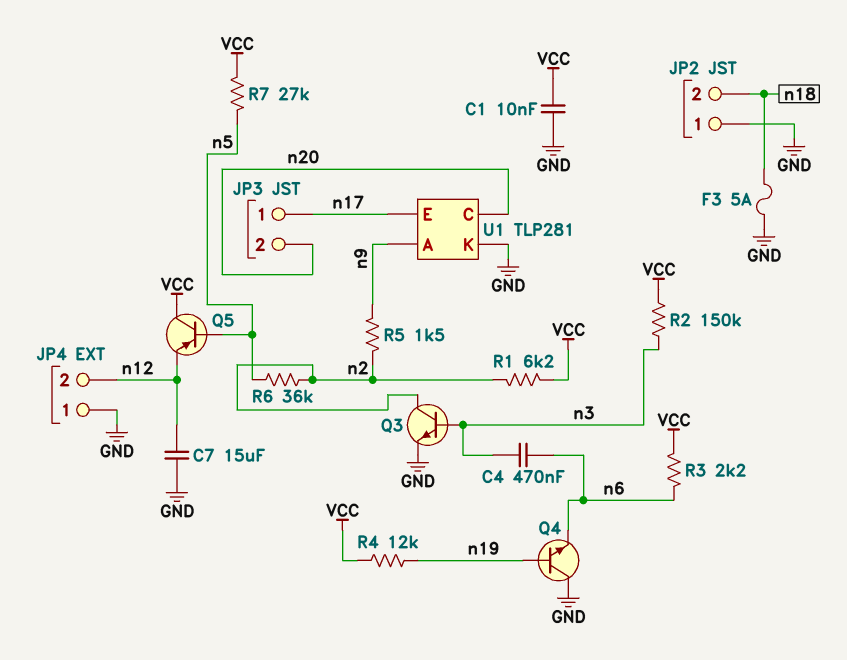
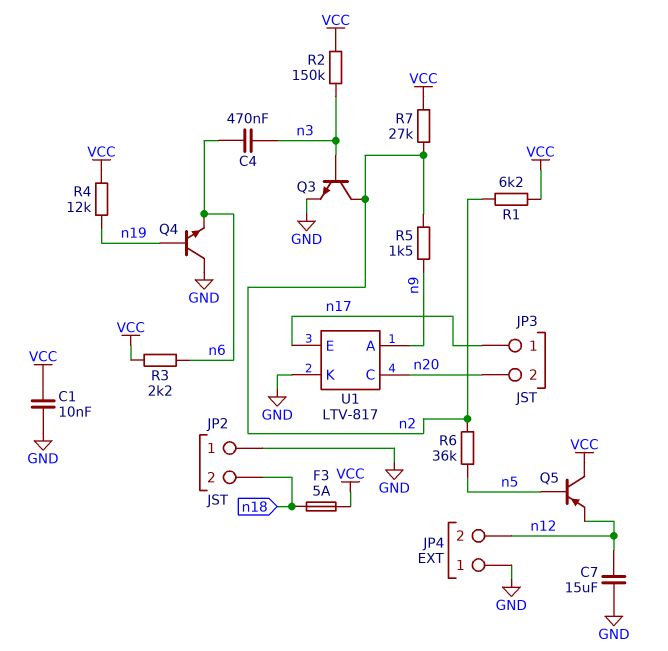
F3: 5A (GND, n18) -> 5A (VCC, n18)
R7: 27k (VCC, n5) -> 27k (VCC, n2)
U1: TLP281 -> LTV-817

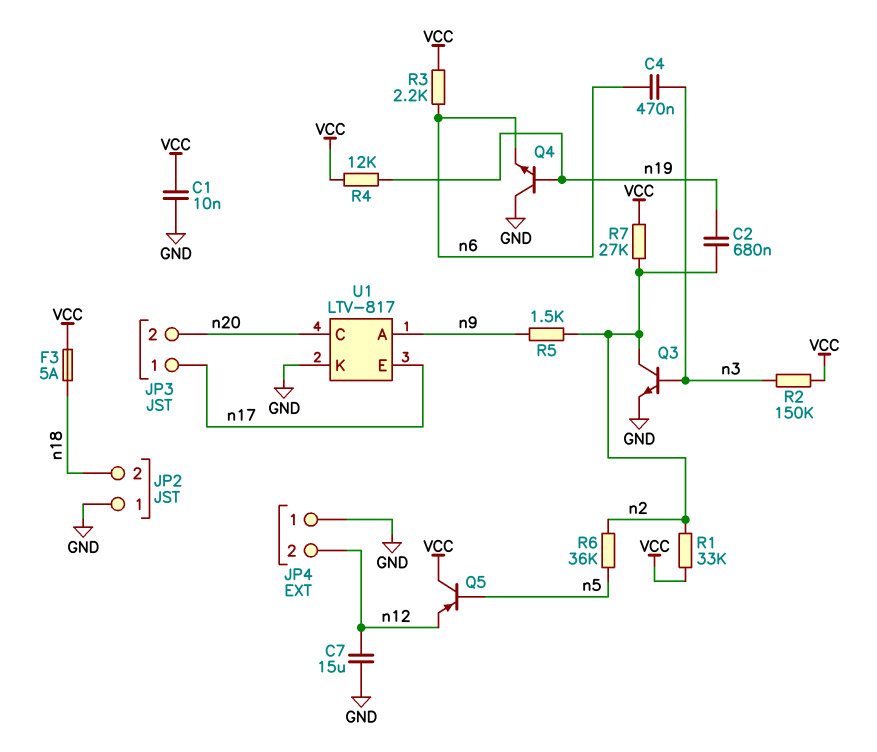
C2: none -> 680nF (n2, n19)
R1: 6.2k (VCC, n2) -> 33k (VCC, n2)

